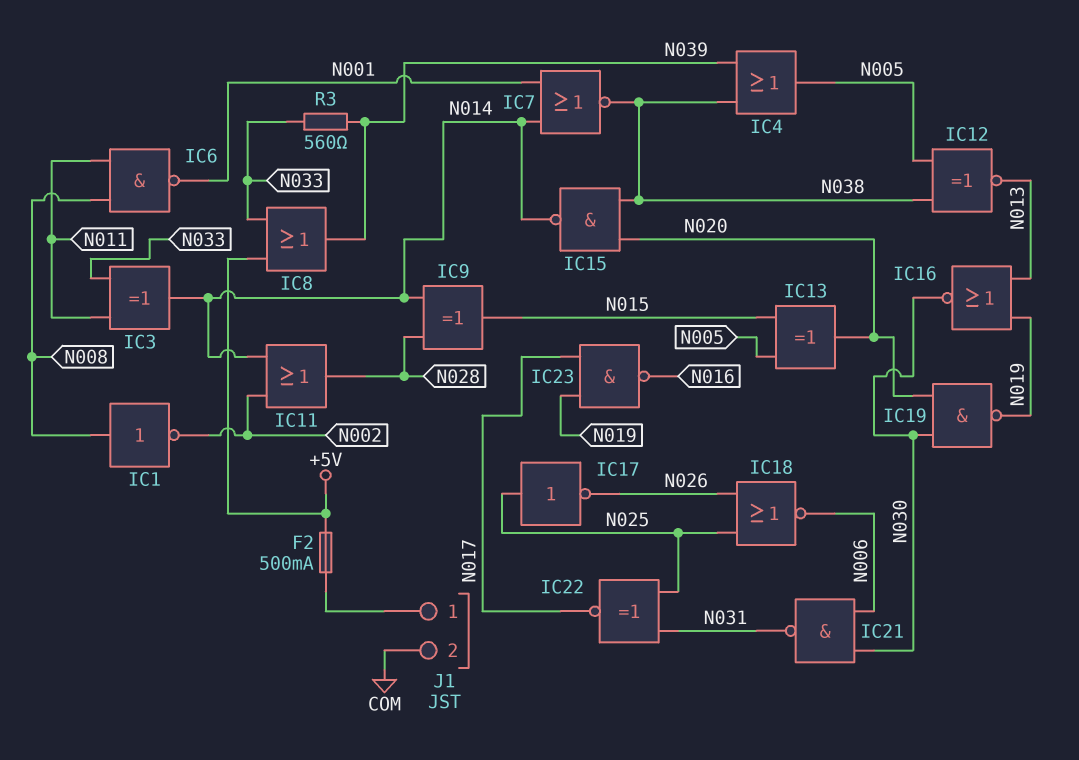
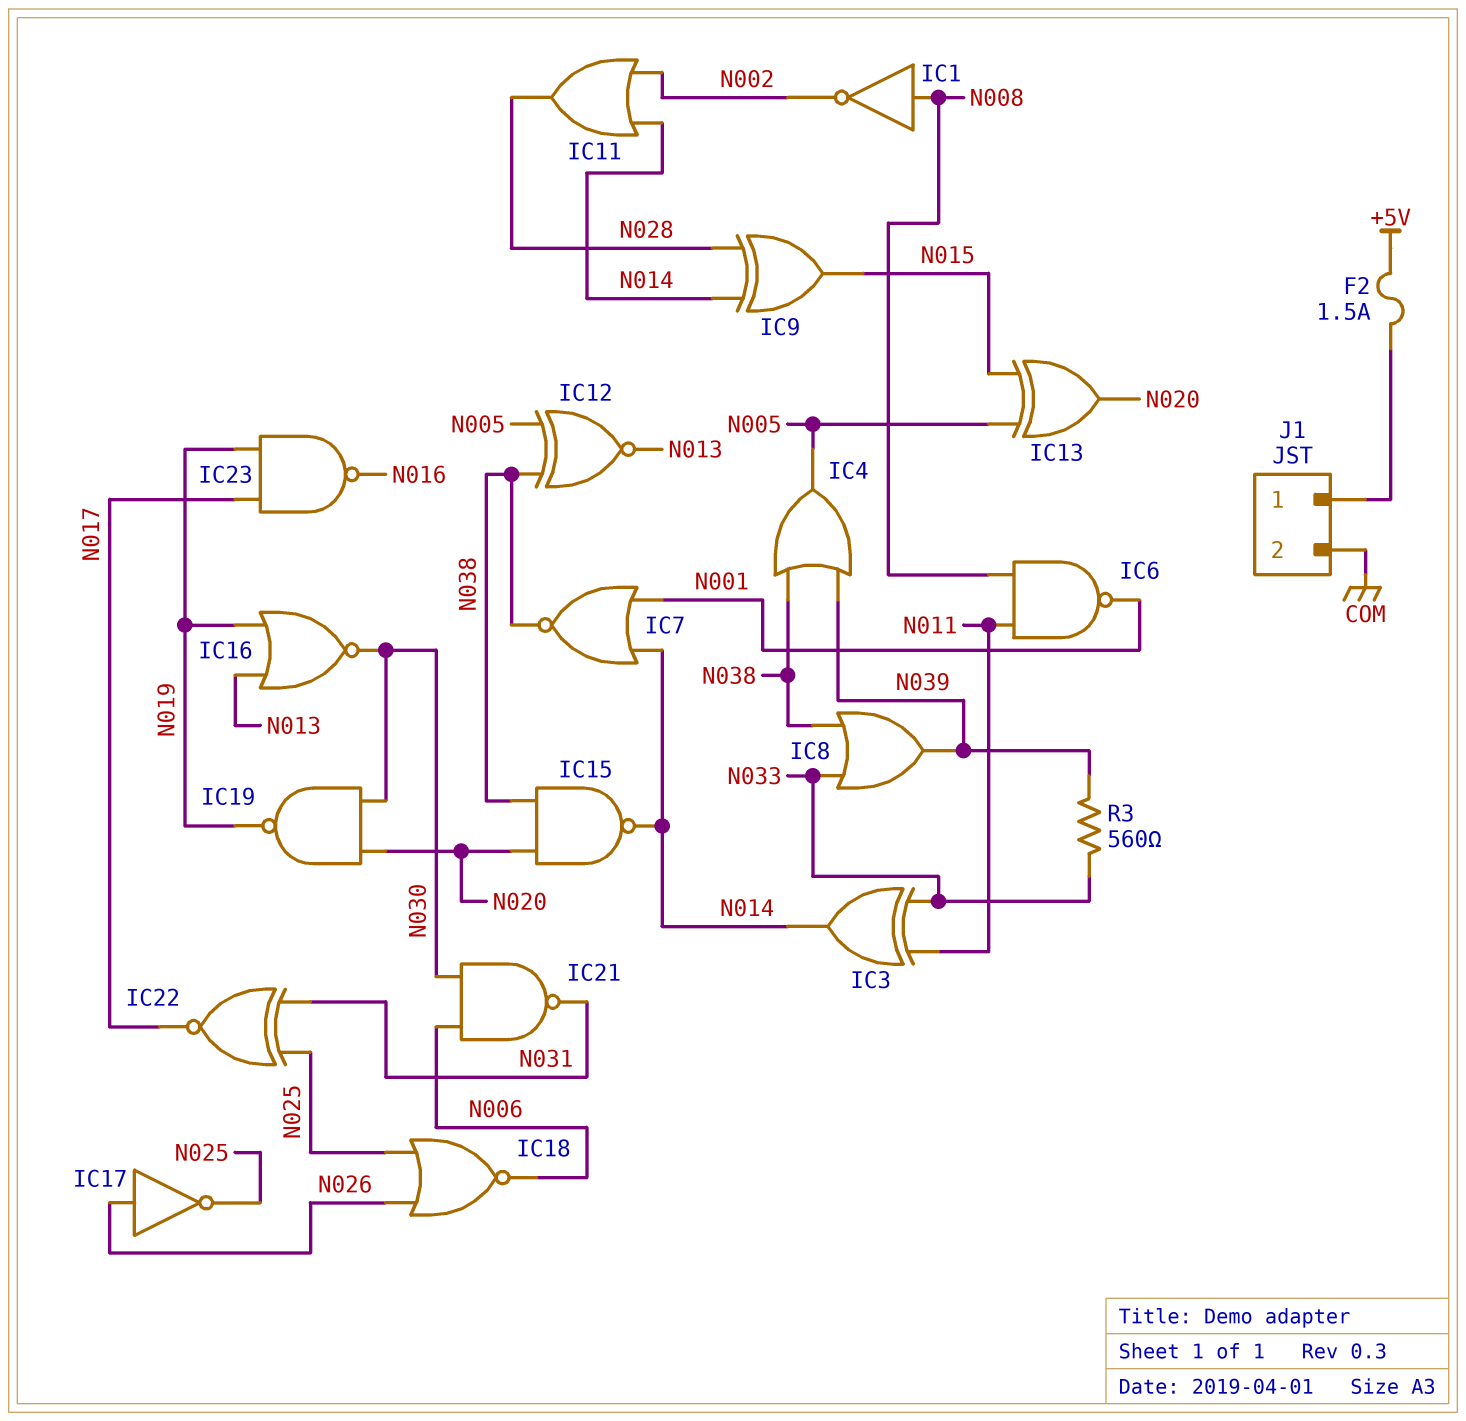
F2: 500mA (+5V, J1/1) -> 1.5A (+5V, J1/1)
IC8: OR (in +5V, in N033, out N039) -> OR (in N033, in N038, out N039)
IC17: NOT (in N025, out N026) -> NOT (in N026, out N025)

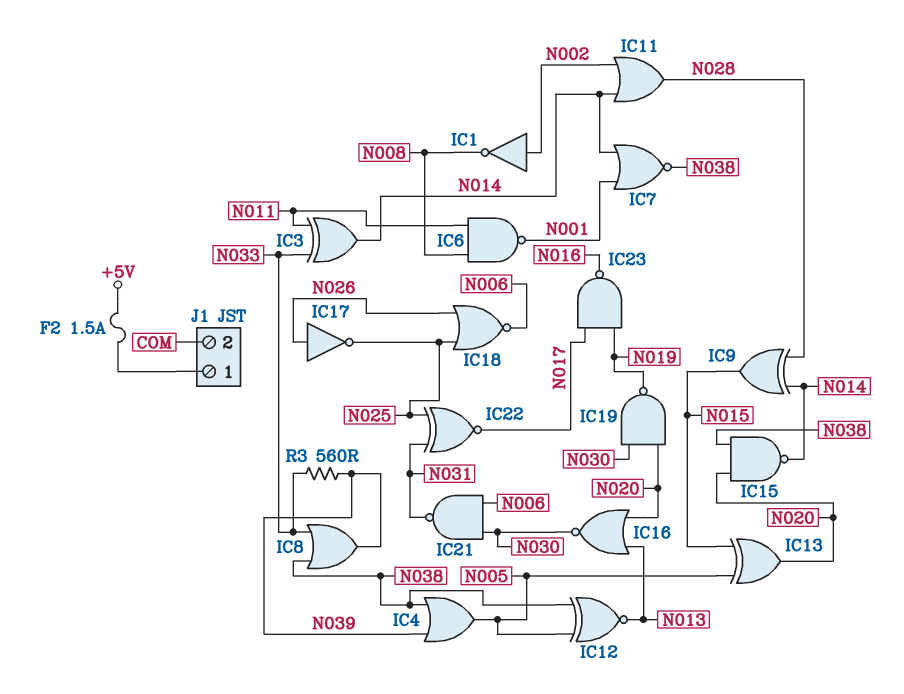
IC1: NOT (in N008, out N002) -> NOT (in N002, out N008)
IC16: NOR (in N013, in N019, out N030) -> NOR (in N013, in N020, out N030)

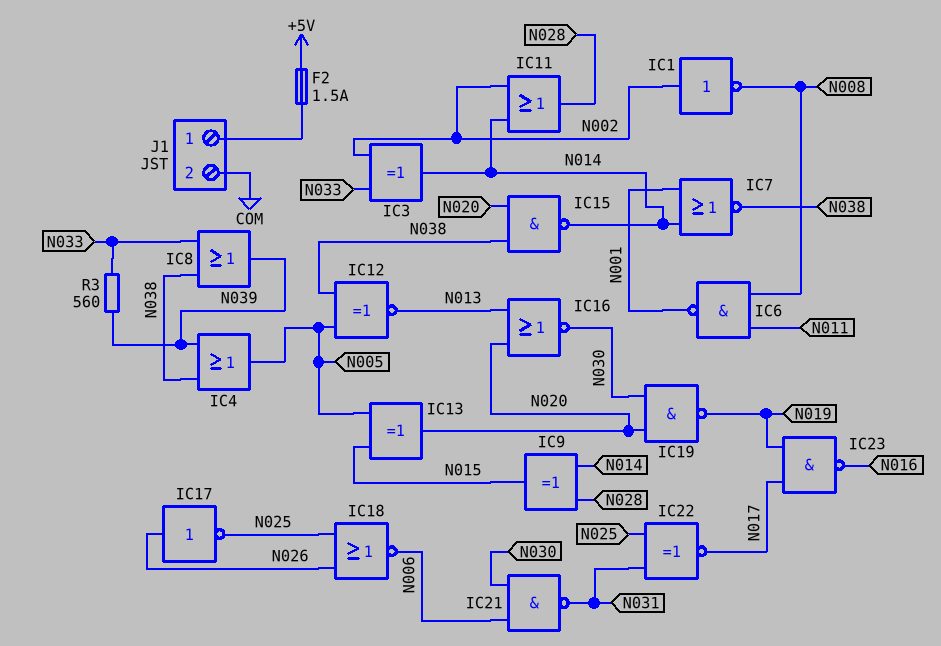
IC3: XOR (in N011, in N033, out N014) -> XOR (in N002, in N033, out N014)

